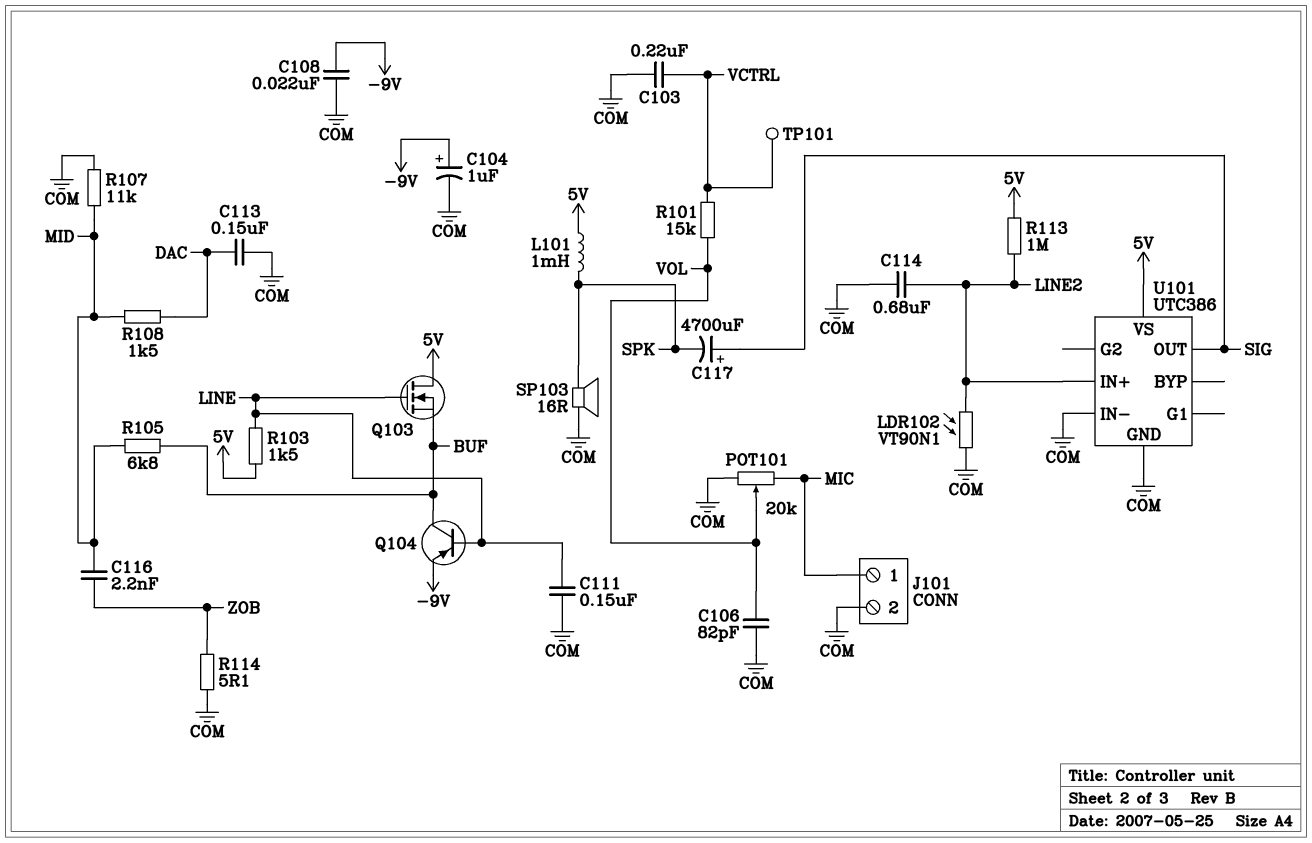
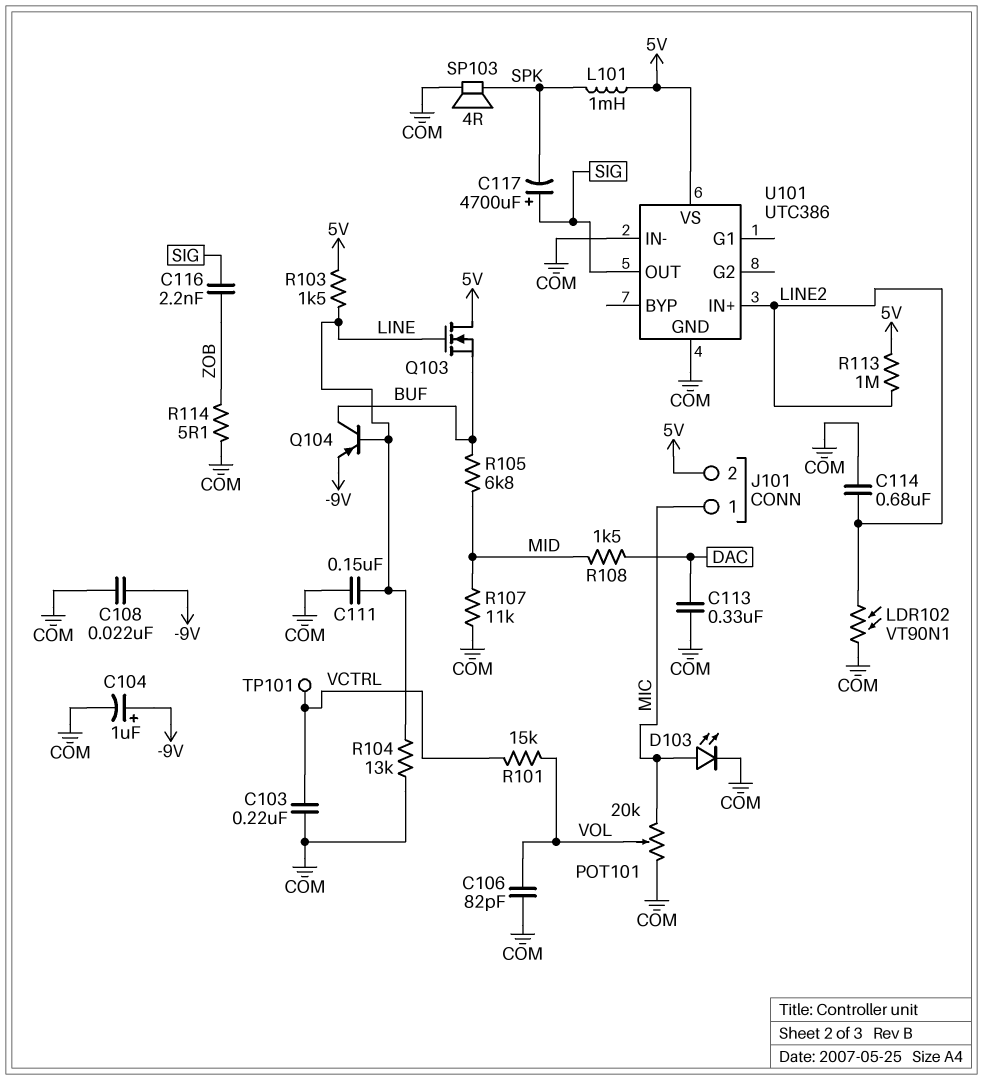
C113: 150nF (COM, DAC) -> 330nF (COM, DAC)
C116: 2.2nF (MID, ZOB) -> 2.2nF (SIG, ZOB)
D103: none -> LED (A MIC, K COM)
J101 pin 2: COM -> 5V
R104: none -> 13k (COM, LINE)
SP103: speaker 16R (COM, SPK) -> speaker 4R (COM, SPK)

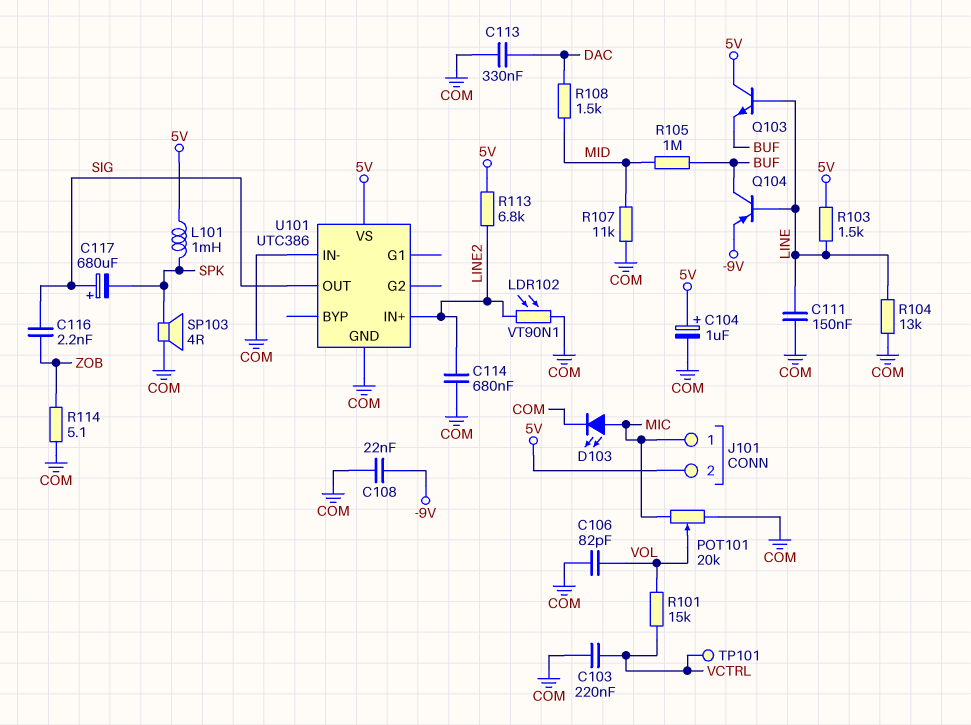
C104: 1uF (plus -9V, minus COM) -> 1uF (plus 5V, minus COM)
C117: 4700uF (plus SIG, minus SPK) -> 680uF (plus SIG, minus SPK)
Q103: NMOS (G LINE, D 5V, S BUF) -> NPN (B LINE, C 5V, E BUF)
R105: 6.8k (BUF, MID) -> 1M (BUF, MID)
R113: 1M (5V, LINE2) -> 6.8k (5V, LINE2)

